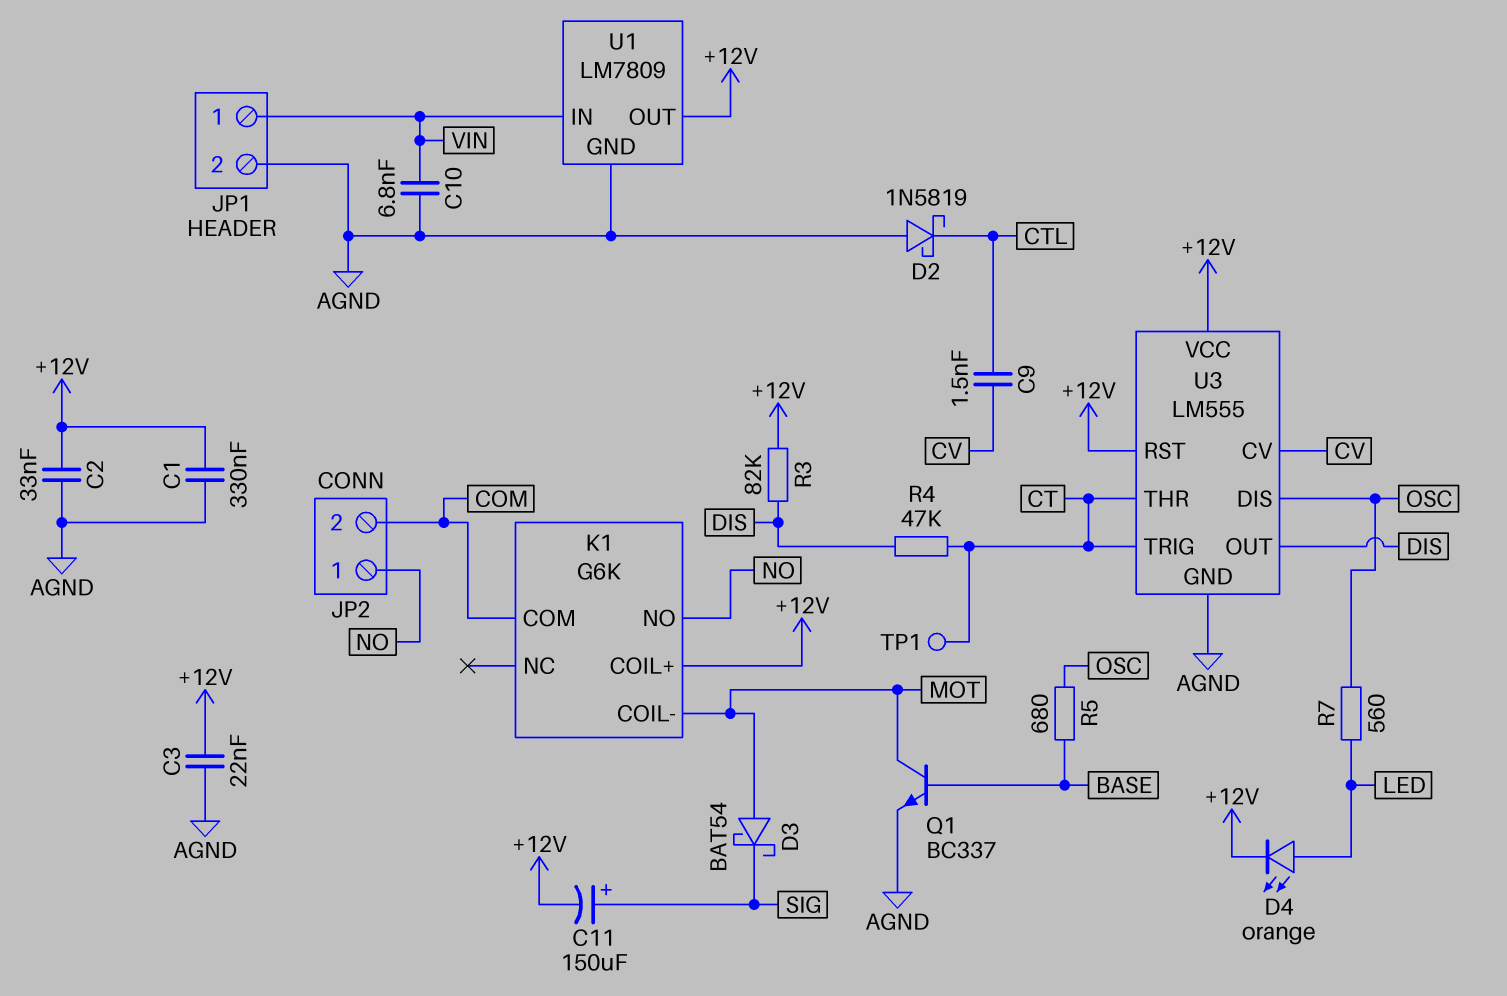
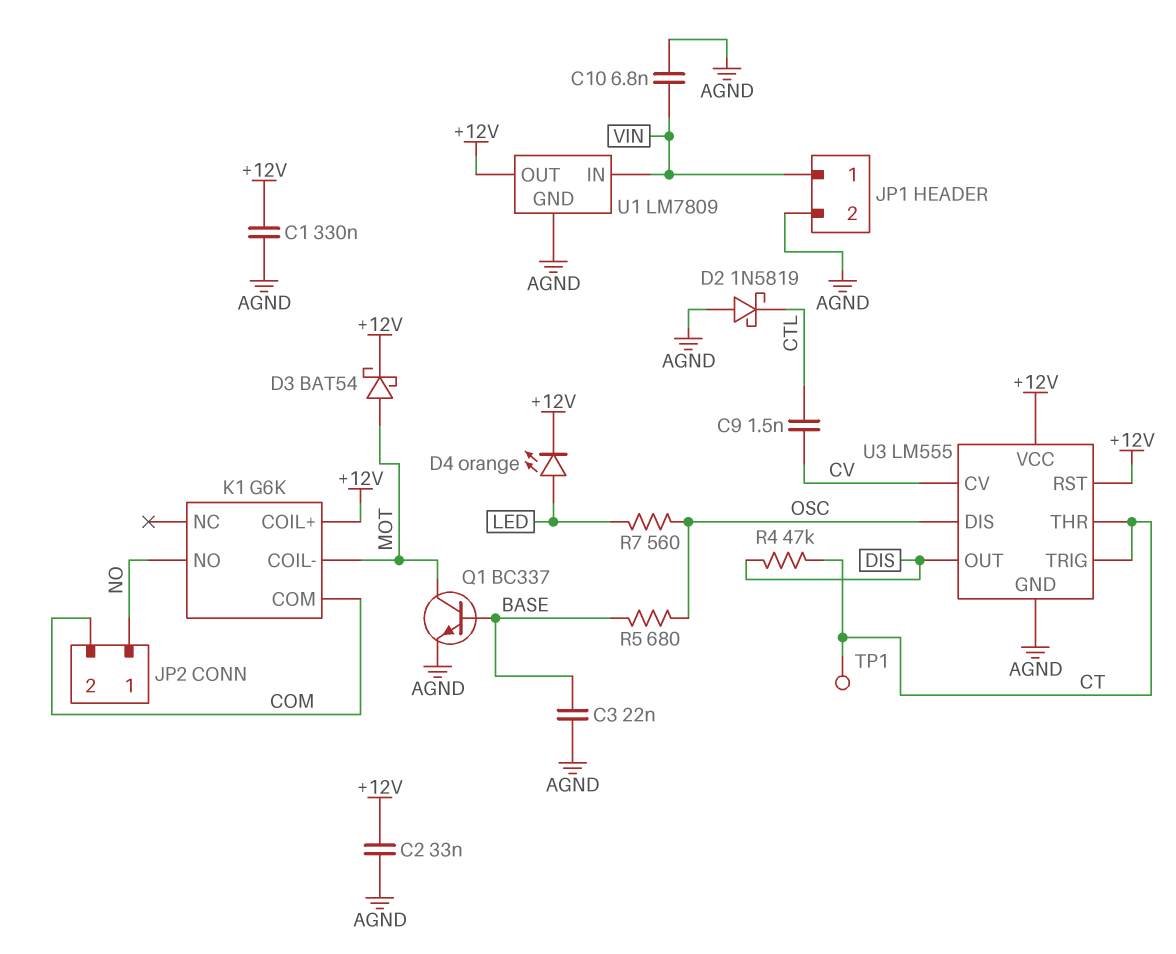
C3: 22nF (+12V, AGND) -> 22nF (AGND, BASE)
C11: 150uF (plus SIG, minus +12V) -> none
D3: schottky BAT54 (A MOT, K SIG) -> schottky BAT54 (A MOT, K +12V)
R3: 82k (+12V, DIS) -> none

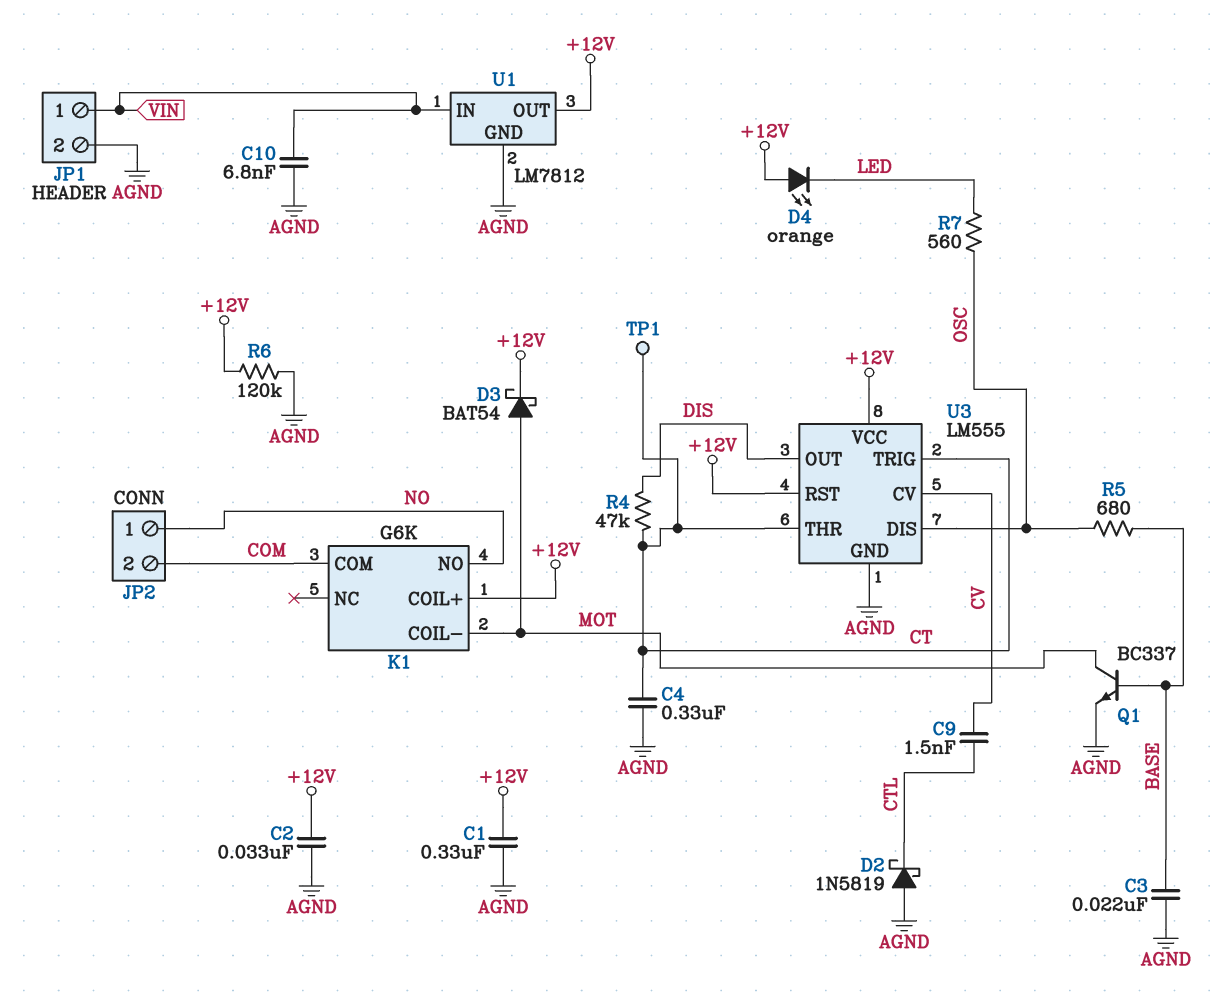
C4: none -> 330nF (AGND, CT)
D4: LED orange (A LED, K +12V) -> LED orange (A +12V, K LED)
R6: none -> 120k (+12V, AGND)
U1: LM7809 -> LM7812

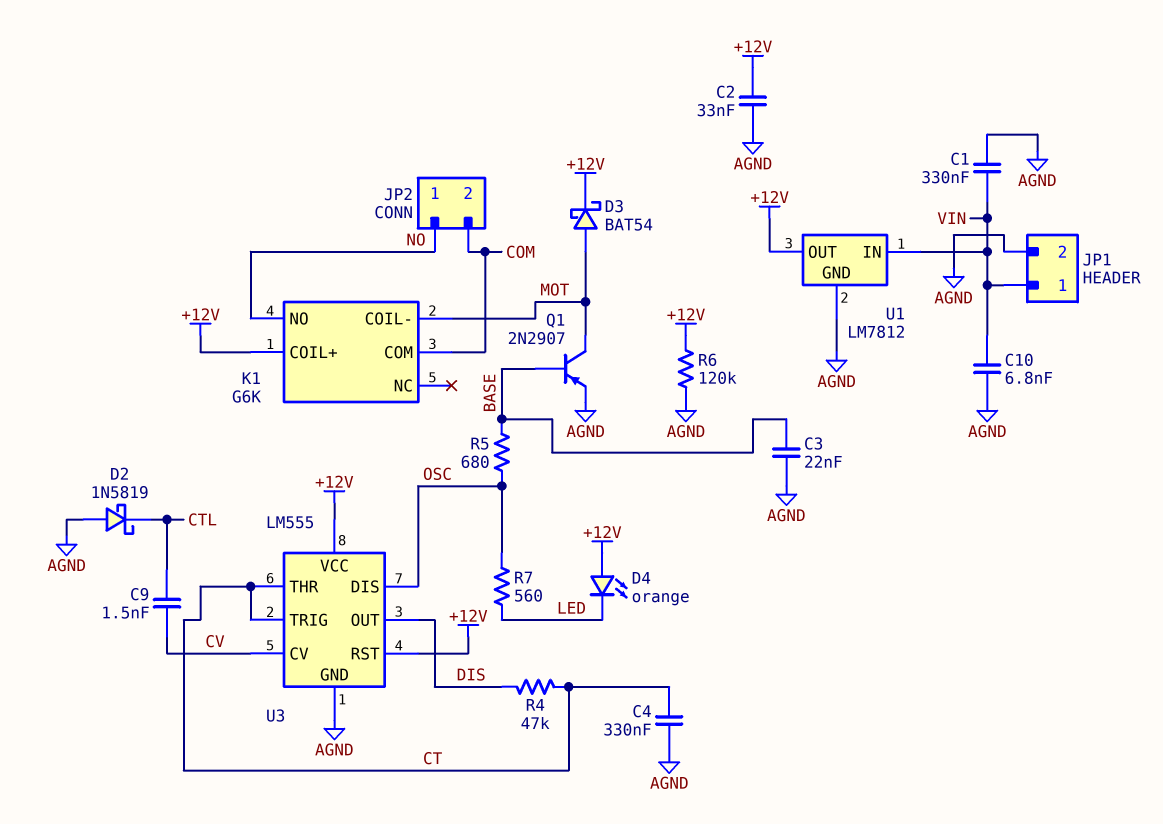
C1: 330nF (+12V, AGND) -> 330nF (AGND, VIN)
Q1: NPN BC337 (B BASE, C MOT, E AGND) -> PNP 2N2907 (B BASE, C MOT, E AGND)
TP1: test point (CT) -> none

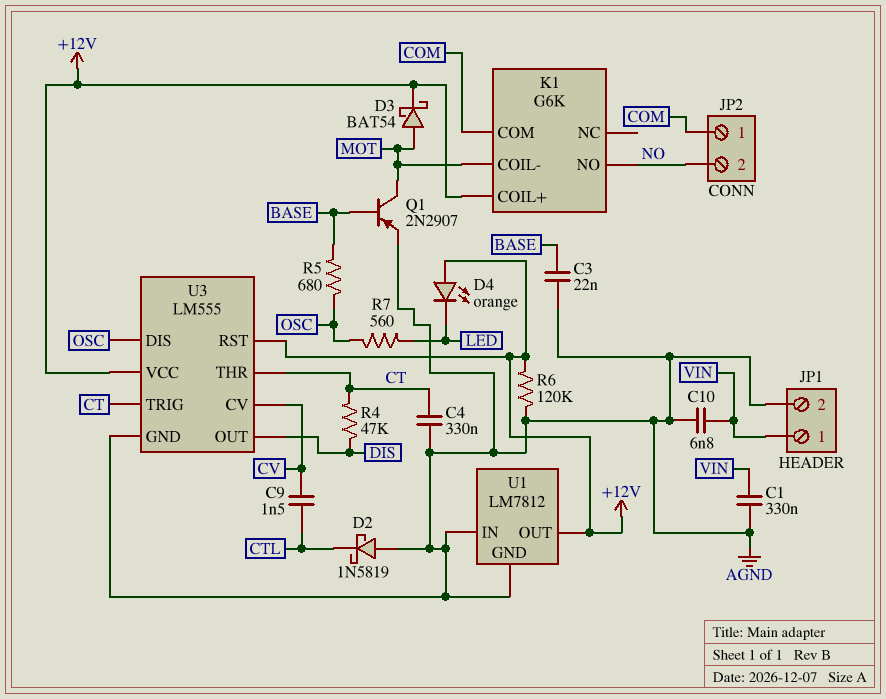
C2: 33nF (+12V, AGND) -> none
JP2 pin 1: NO -> COM
JP2 pin 2: COM -> NO
U1 pin IN: VIN -> AGND

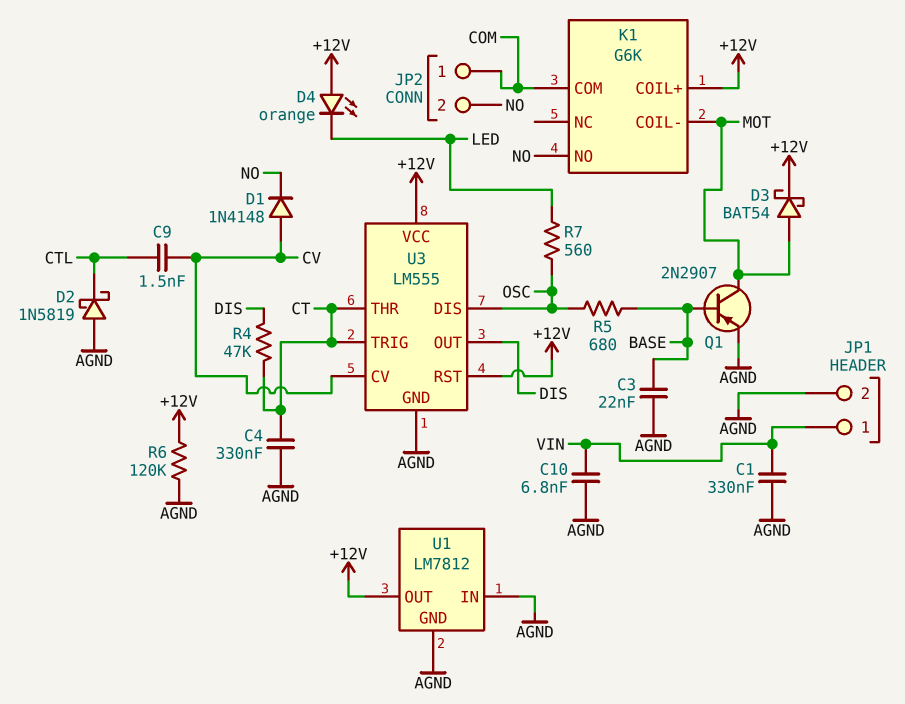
D1: none -> diode 1N4148 (A CV, K NO)

